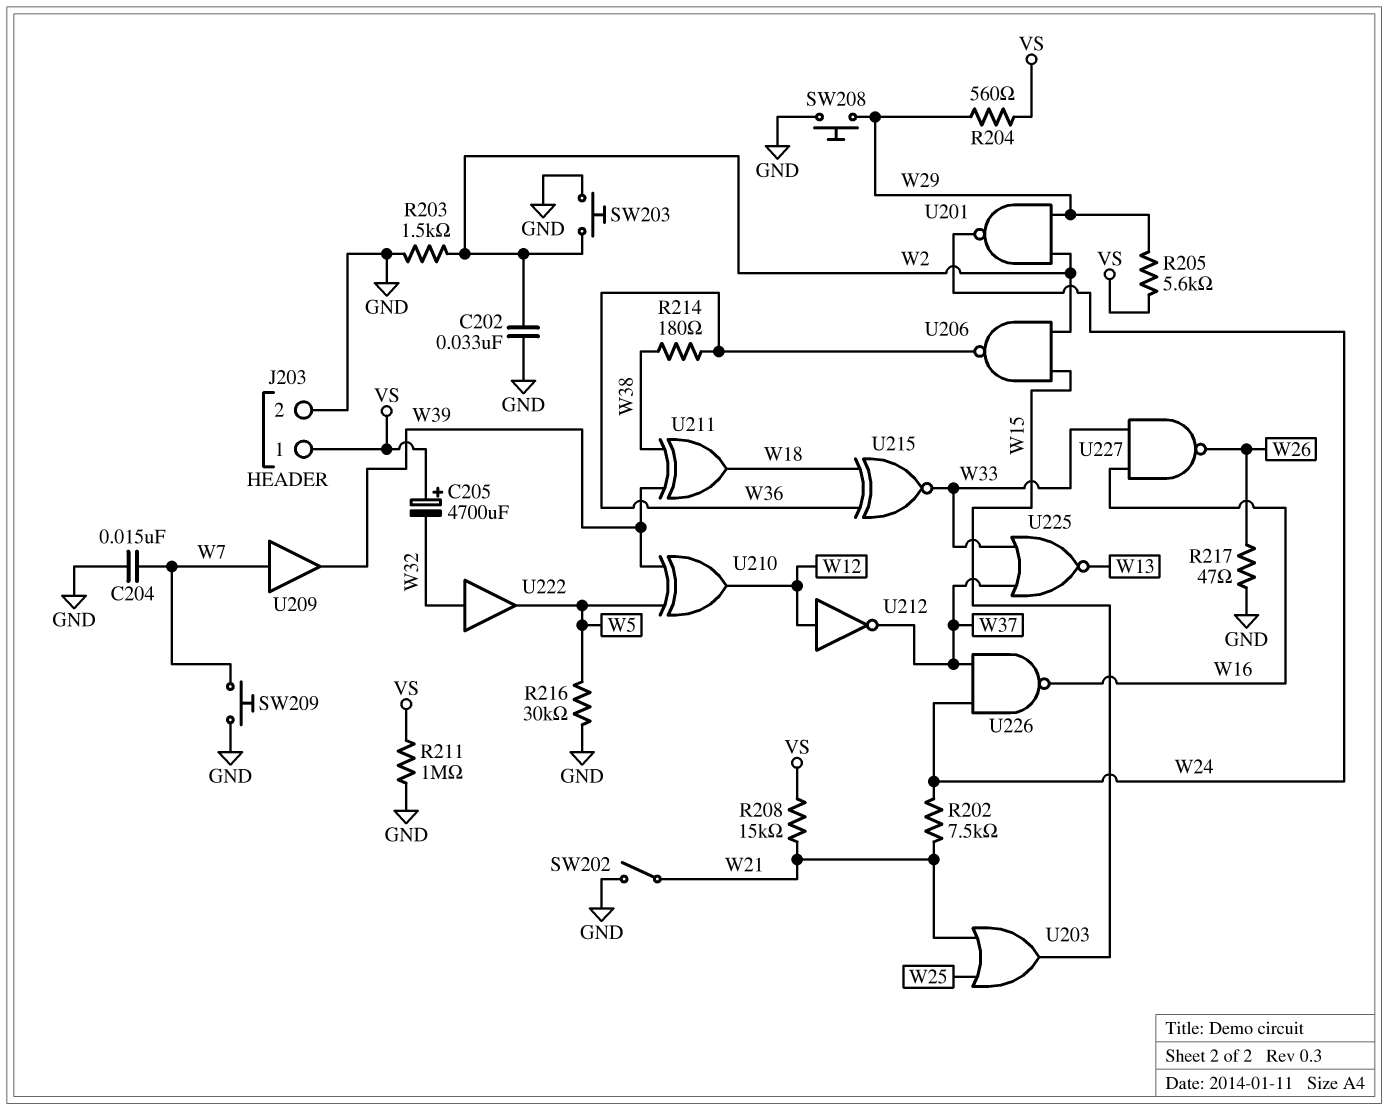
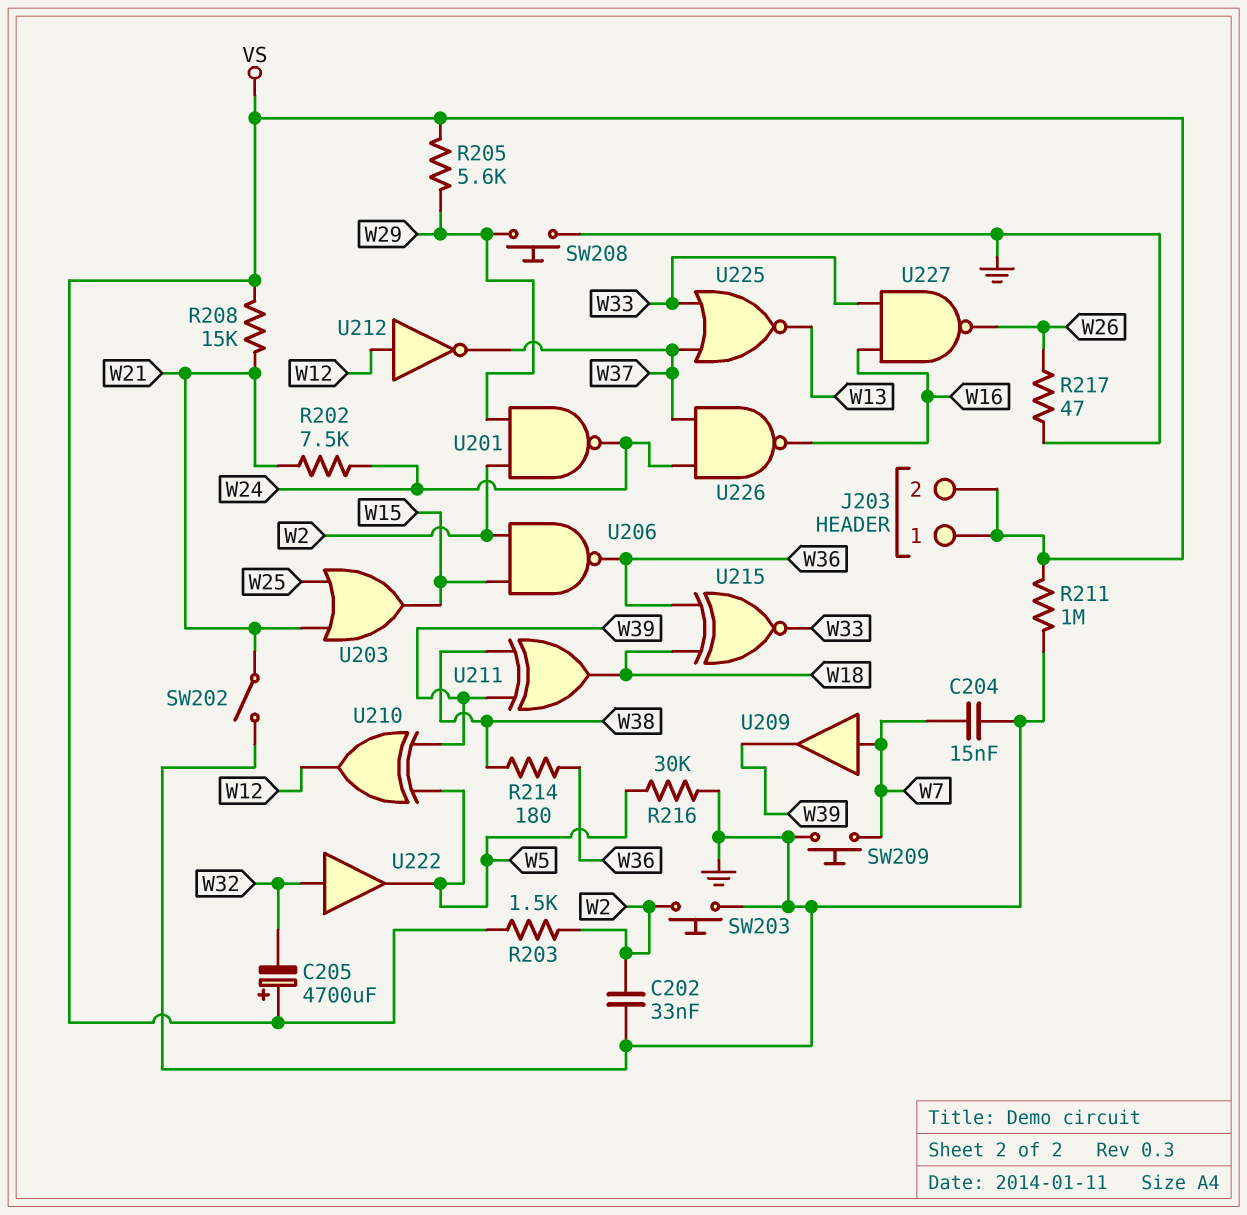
J203 pin 2: GND -> VS
R203: 1.5k (GND, W2) -> 1.5k (VS, W2)
R204: 560 (VS, W29) -> none

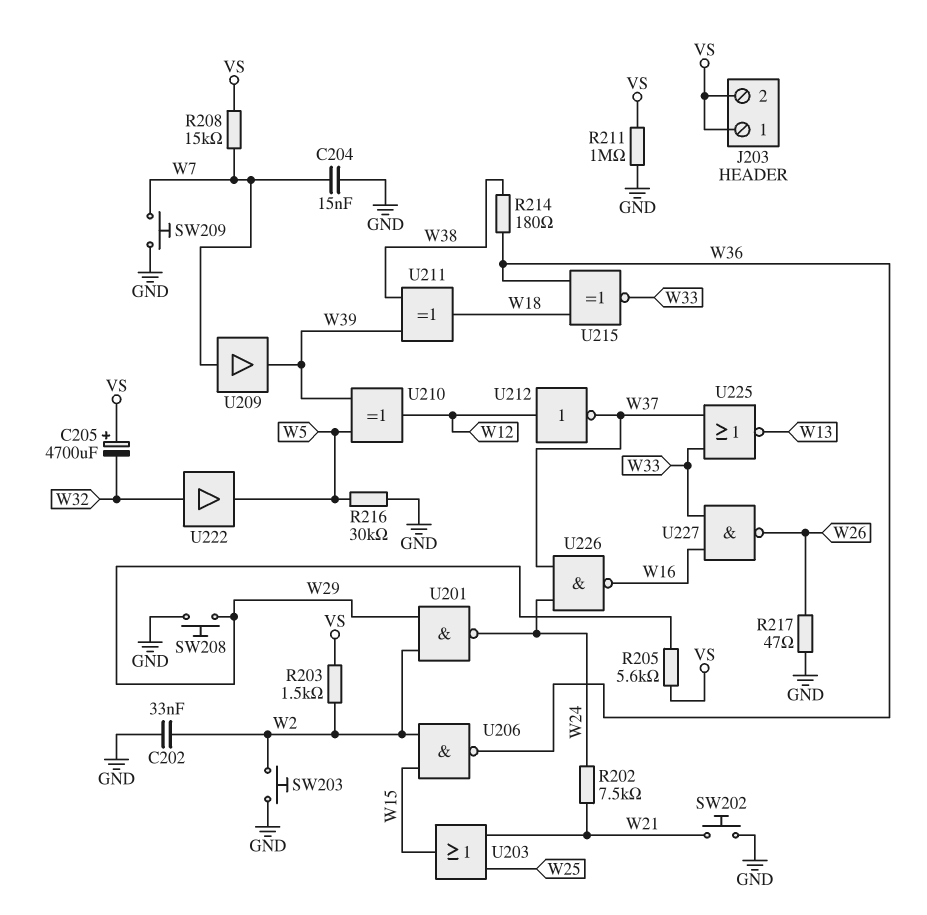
R208: 15k (VS, W21) -> 15k (VS, W7)
SW202: switch (GND, W21) -> button (GND, W21)

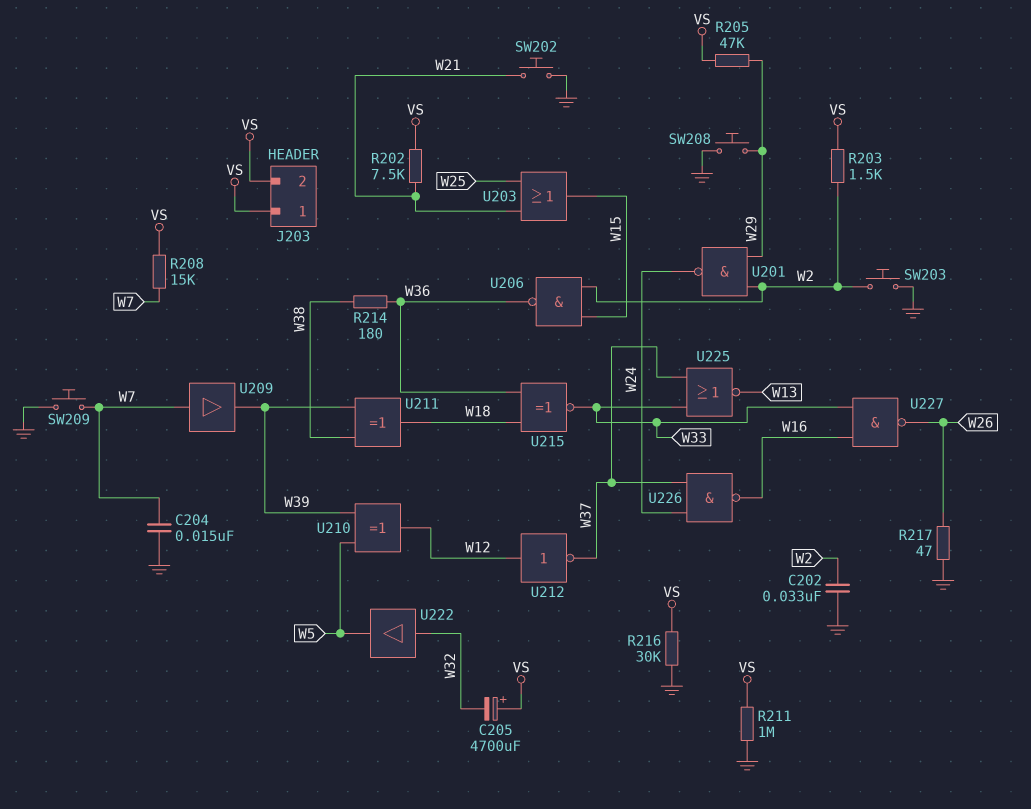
R202: 7.5k (W21, W24) -> 7.5k (VS, W21)
R205: 5.6k (VS, W29) -> 47k (VS, W29)
R216: 30k (GND, W5) -> 30k (GND, VS)

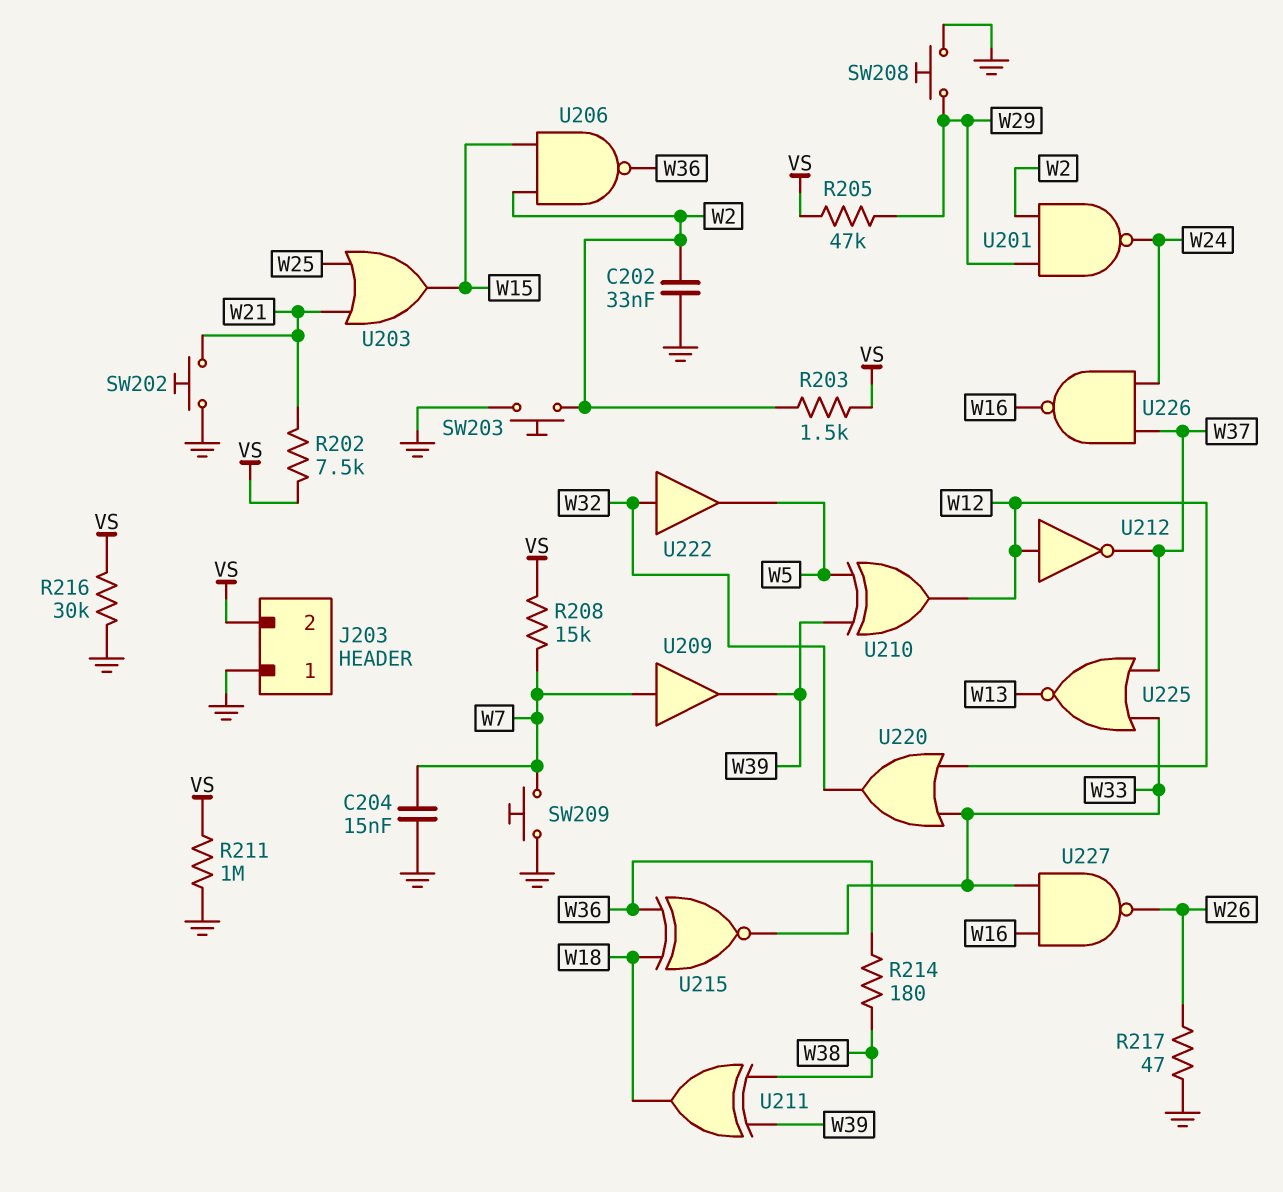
C205: 4700uF (plus VS, minus W32) -> none
J203 pin 1: VS -> GND
U220: none -> OR (in W12, in W33, out W32)

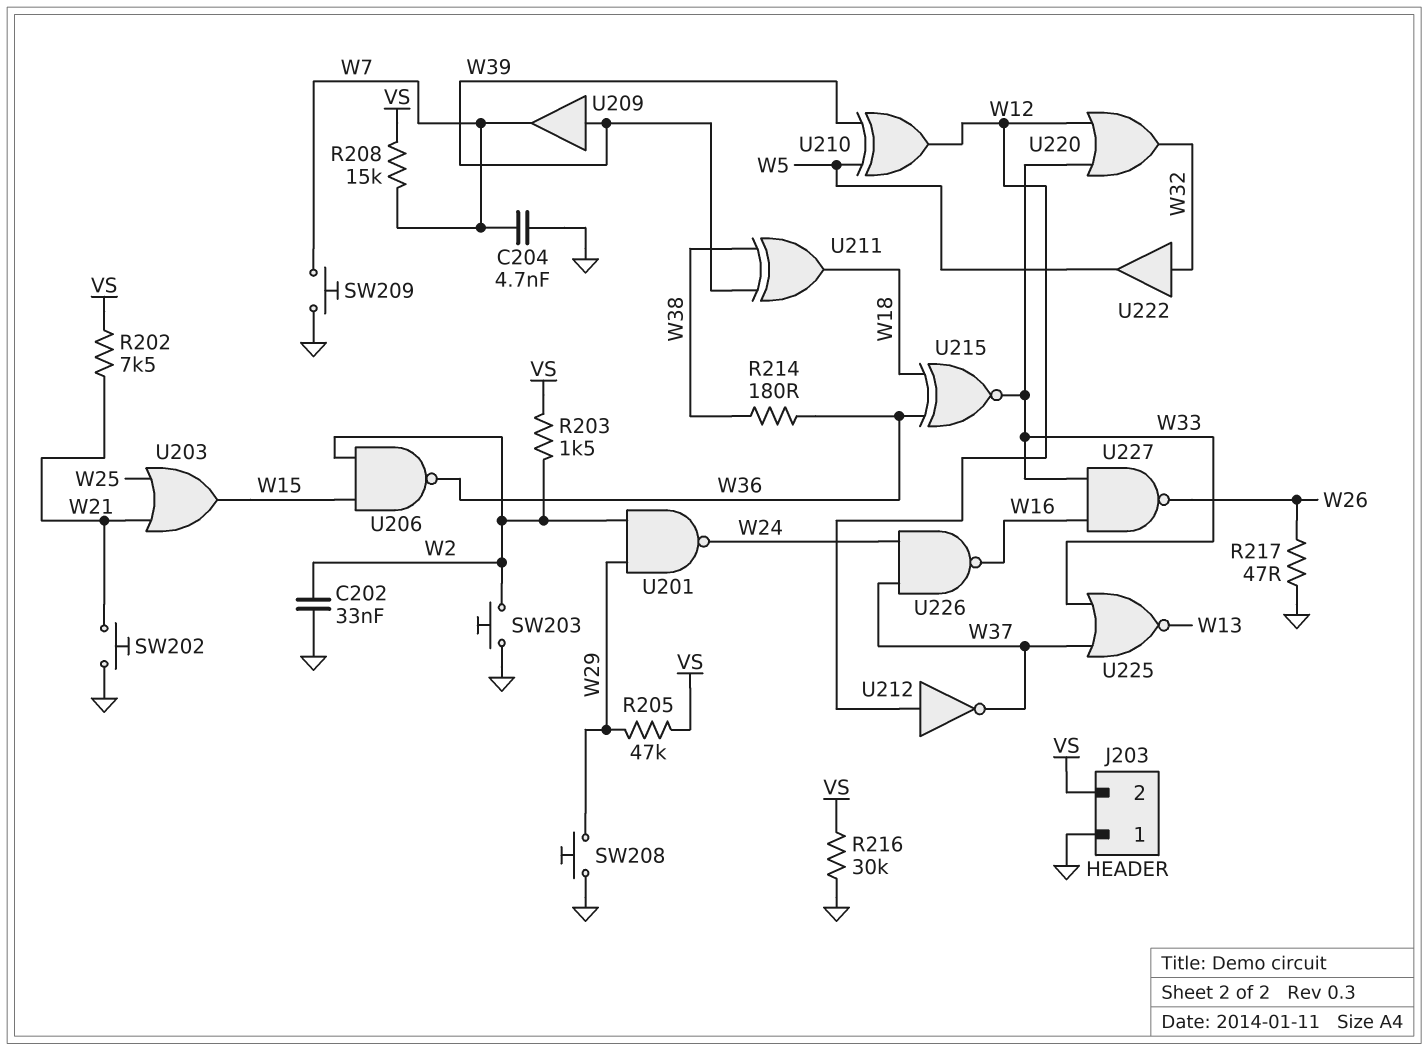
C204: 15nF (GND, W7) -> 4.7nF (GND, W7)
R211: 1M (GND, VS) -> none
U209: buffer (in W7, out W39) -> buffer (in W39, out W7)

